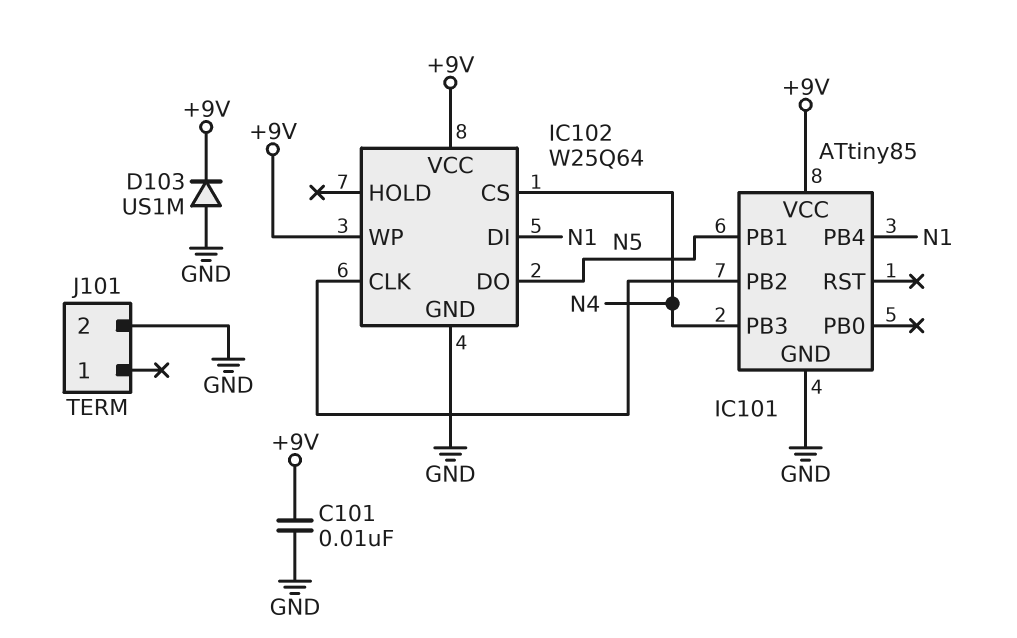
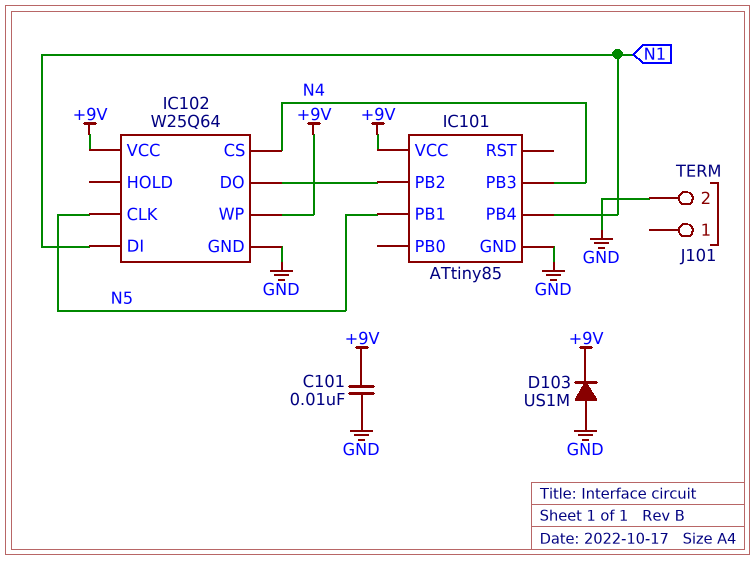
IC102 pin CLK: IC101/PB2 -> N5
IC102 pin DO: N5 -> IC101/PB2

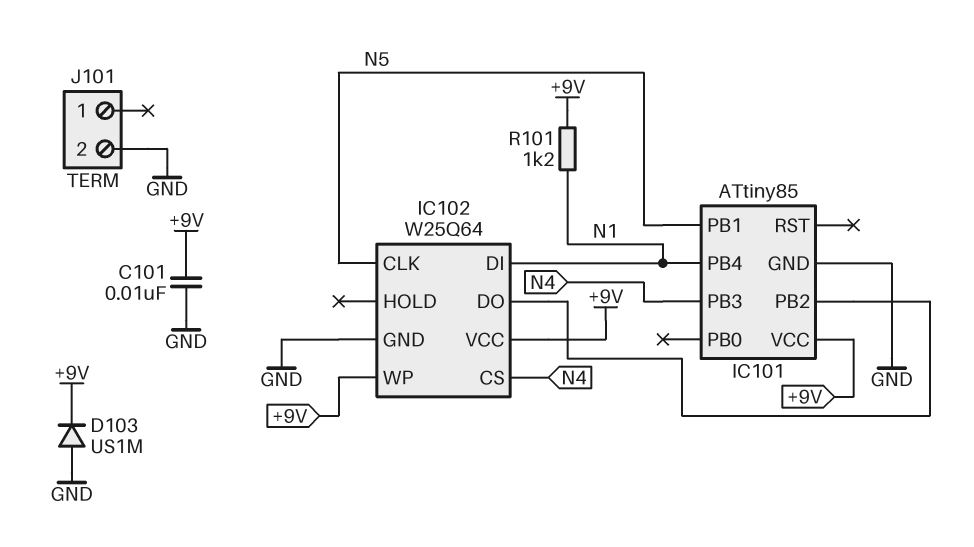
R101: none -> 1.2k (+9V, N1)

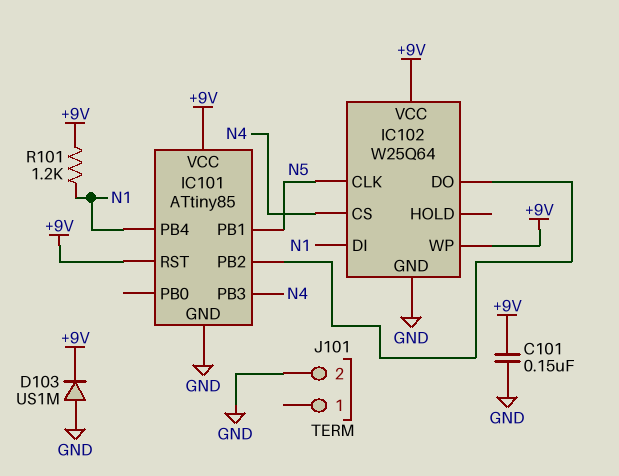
C101: 10nF (+9V, GND) -> 150nF (+9V, GND)
IC101 pin RST: none -> +9V

